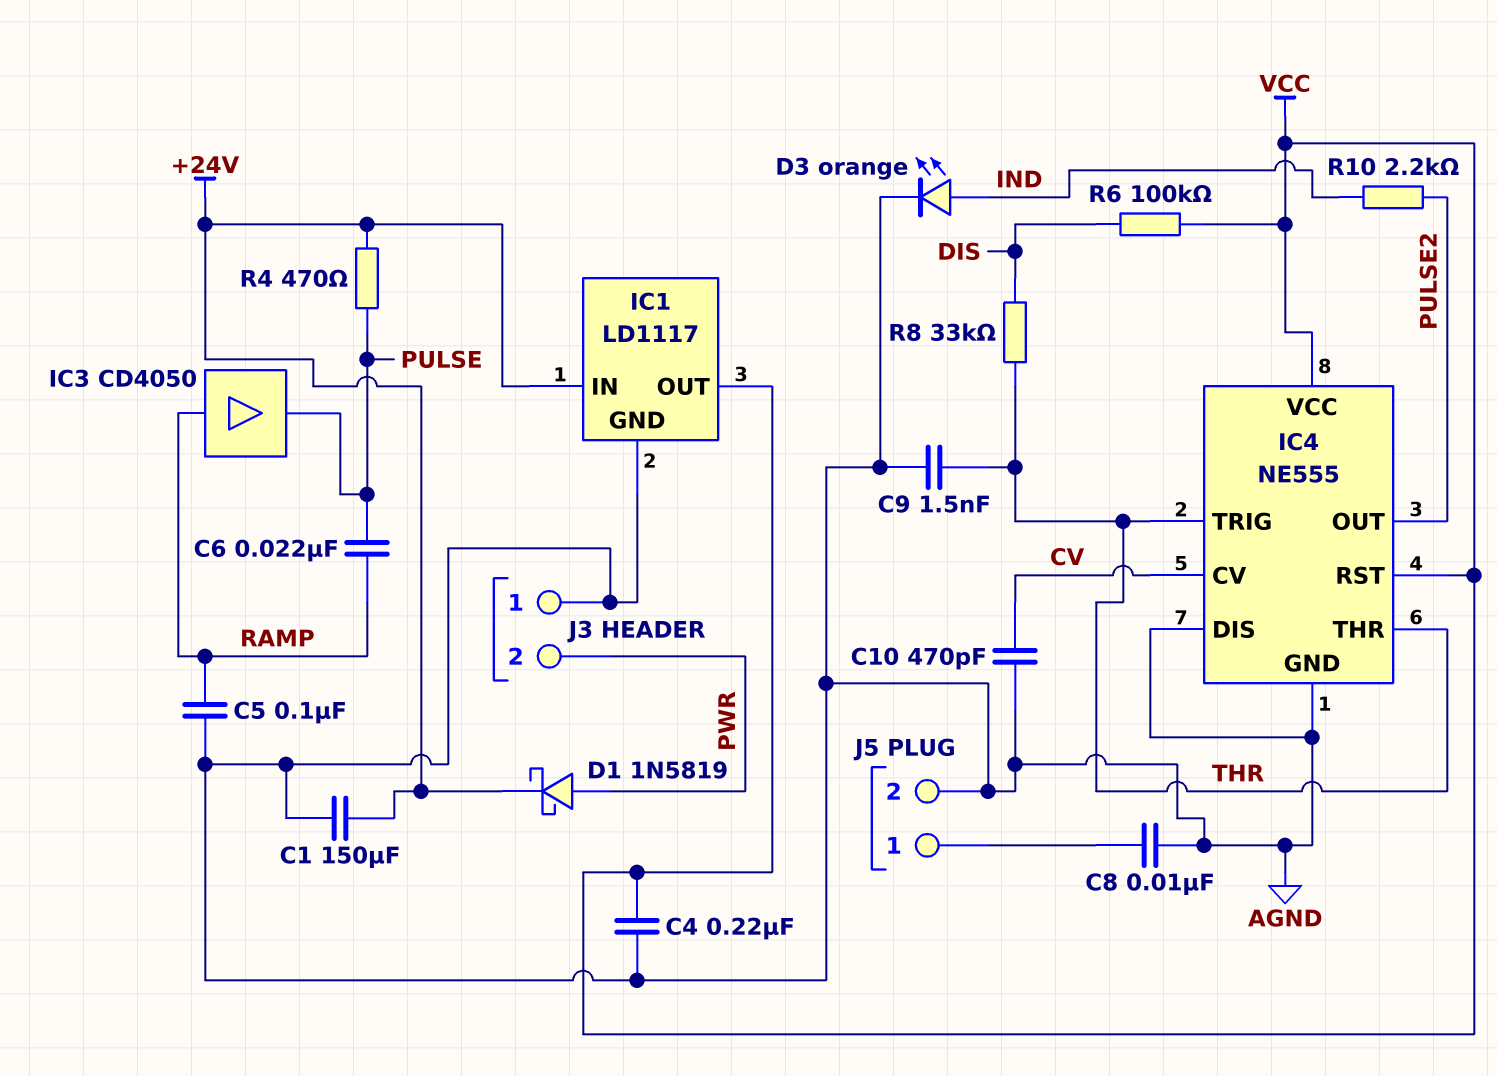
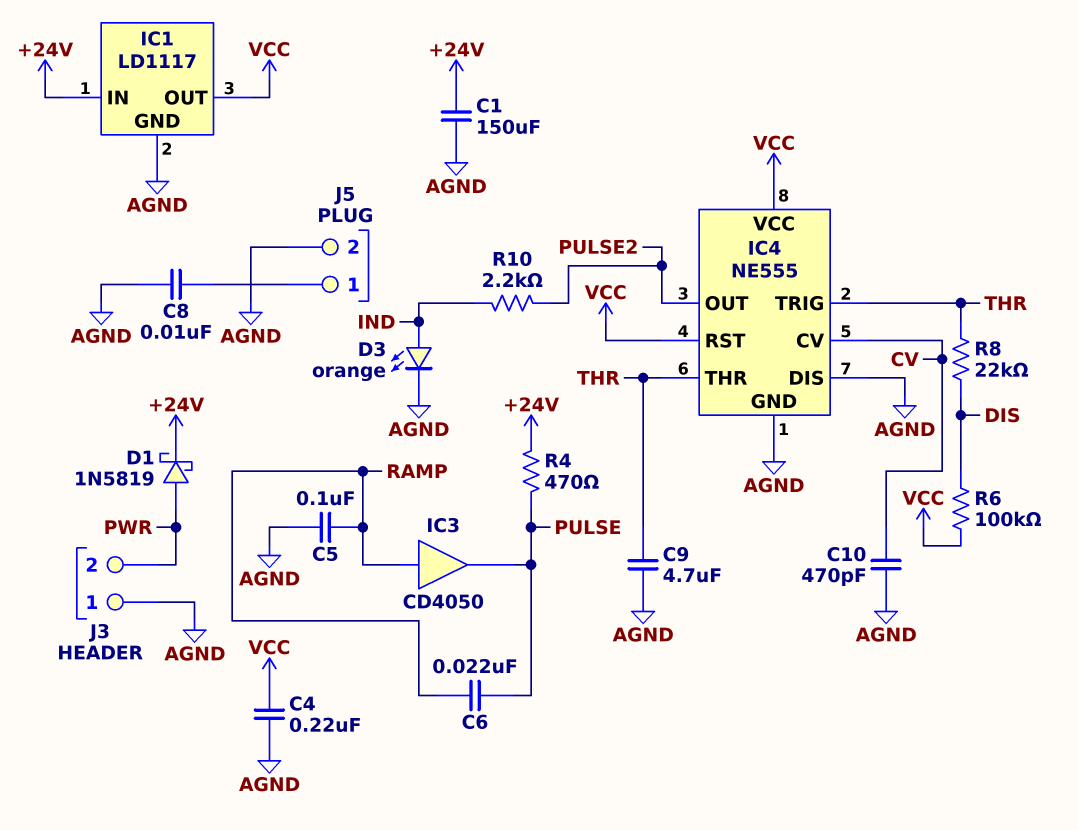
C9: 1.5nF (AGND, THR) -> 4.7uF (AGND, THR)
R8: 33k (DIS, THR) -> 22k (DIS, THR)

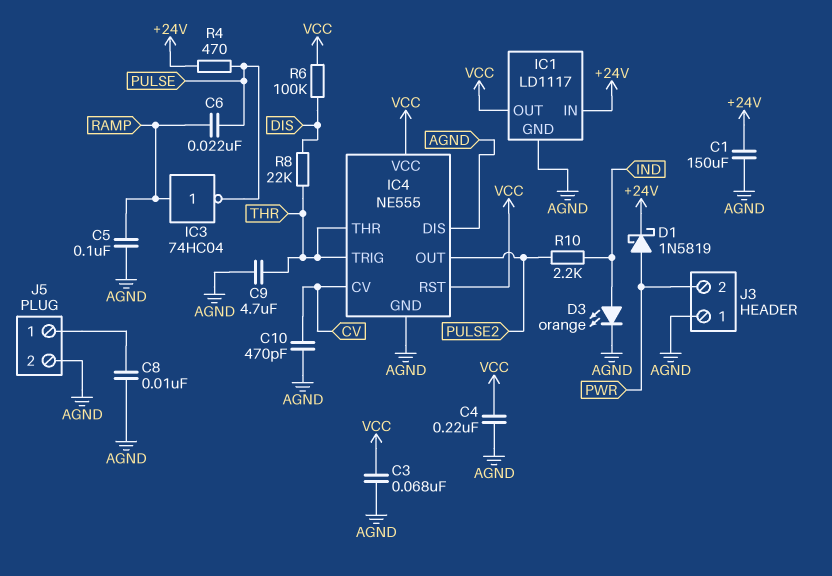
C3: none -> 68nF (AGND, VCC)
IC3: buffer CD4050 (in RAMP, out PULSE) -> NOT 74HC04 (in RAMP, out PULSE)

